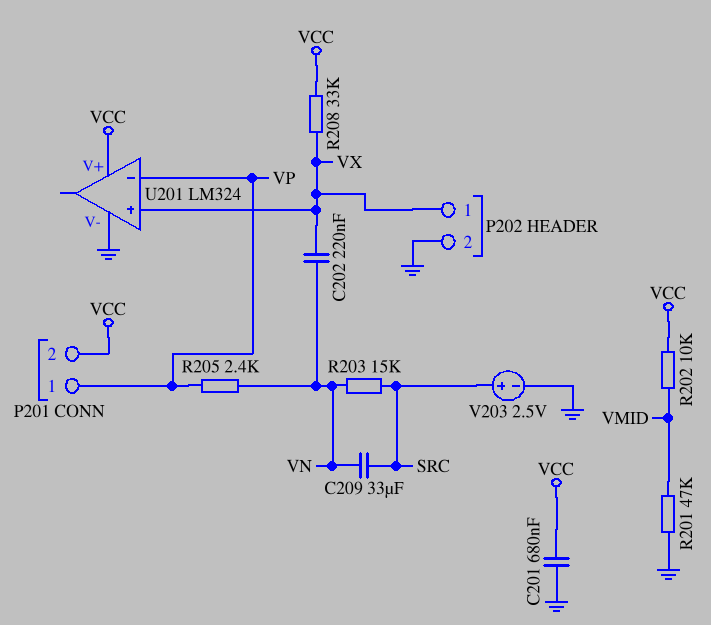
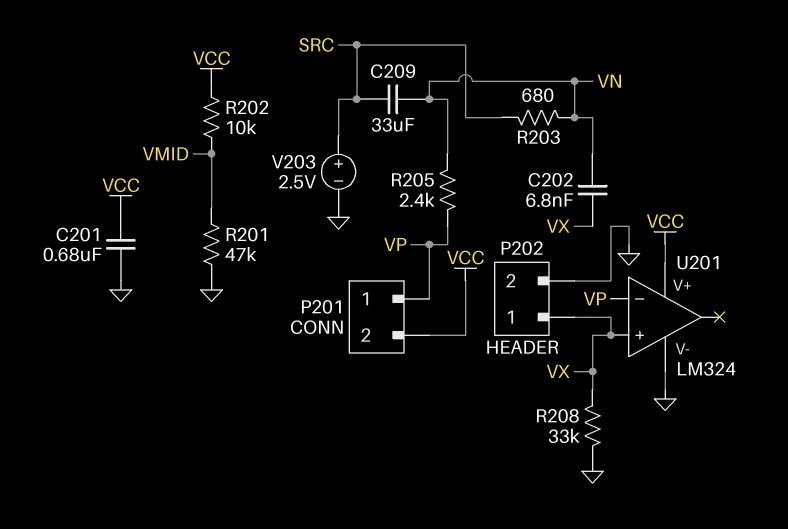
C202: 220nF (VN, VX) -> 6.8nF (VN, VX)
R203: 15k (SRC, VN) -> 680 (SRC, VN)
R208: 33k (VCC, VX) -> 33k (GND, VX)

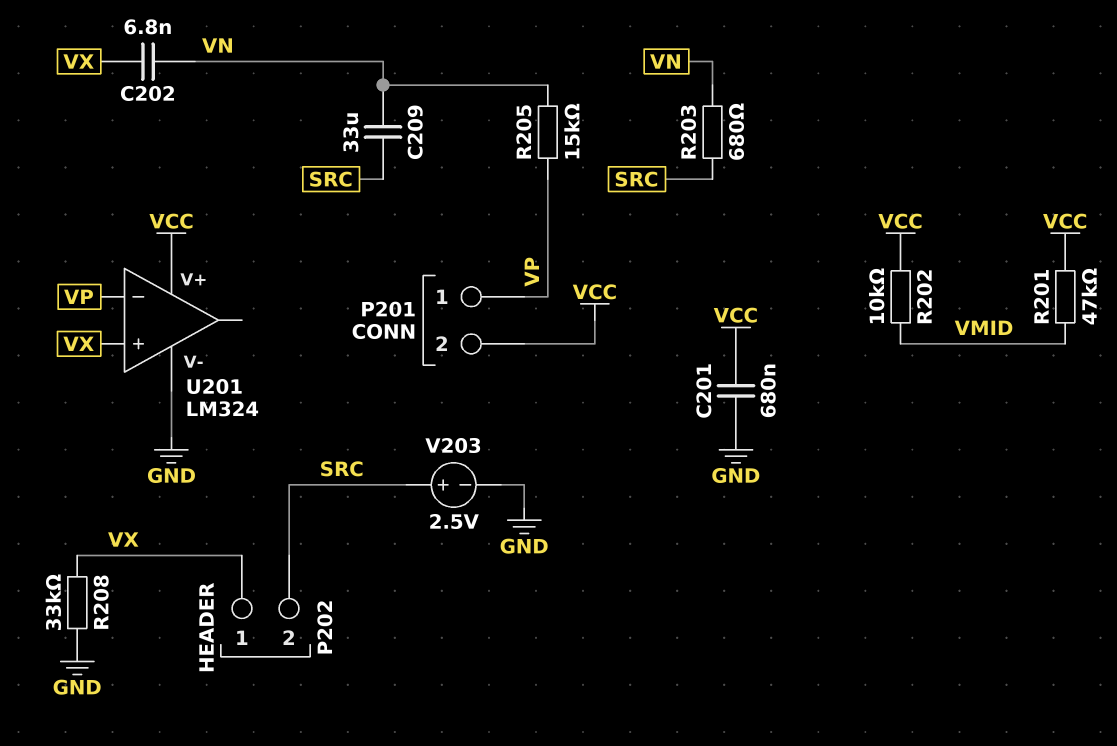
P202 pin 2: GND -> SRC
R201: 47k (GND, VMID) -> 47k (VCC, VMID)
R205: 2.4k (VN, VP) -> 15k (VN, VP)

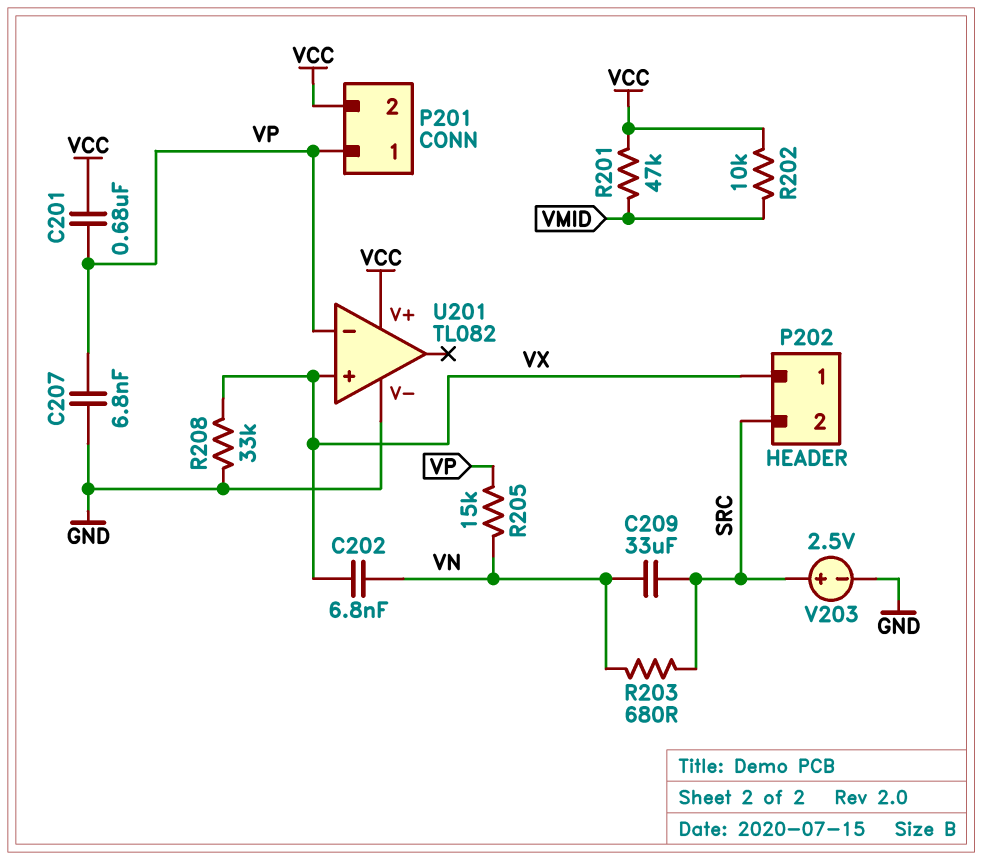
C201: 680nF (GND, VCC) -> 680nF (VCC, VP)
C207: none -> 6.8nF (GND, VP)
U201: LM324 -> TL082

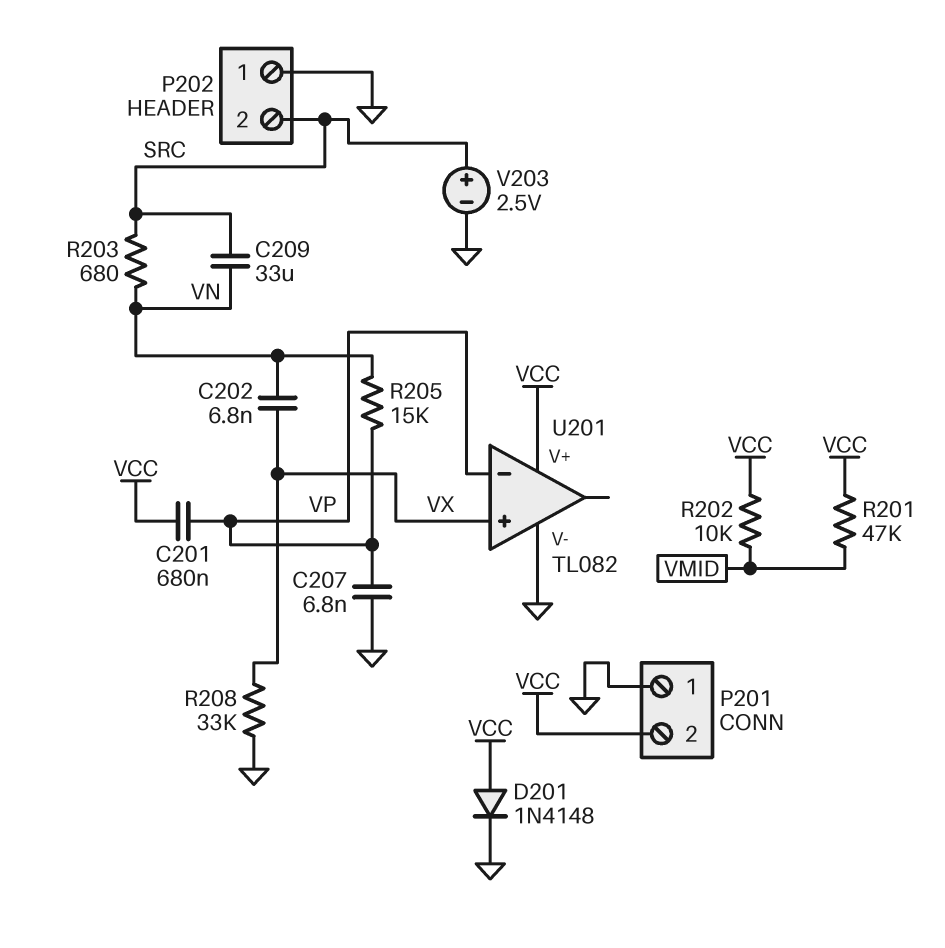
D201: none -> diode 1N4148 (A VCC, K GND)
P201 pin 1: VP -> GND
P202 pin 1: VX -> GND

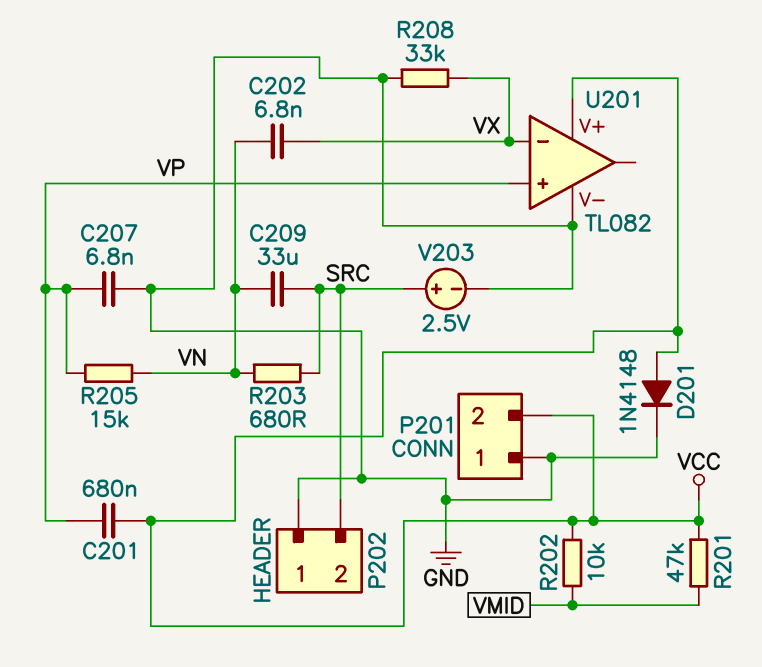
U201 pin in+: VX -> VP
U201 pin in-: VP -> VX

